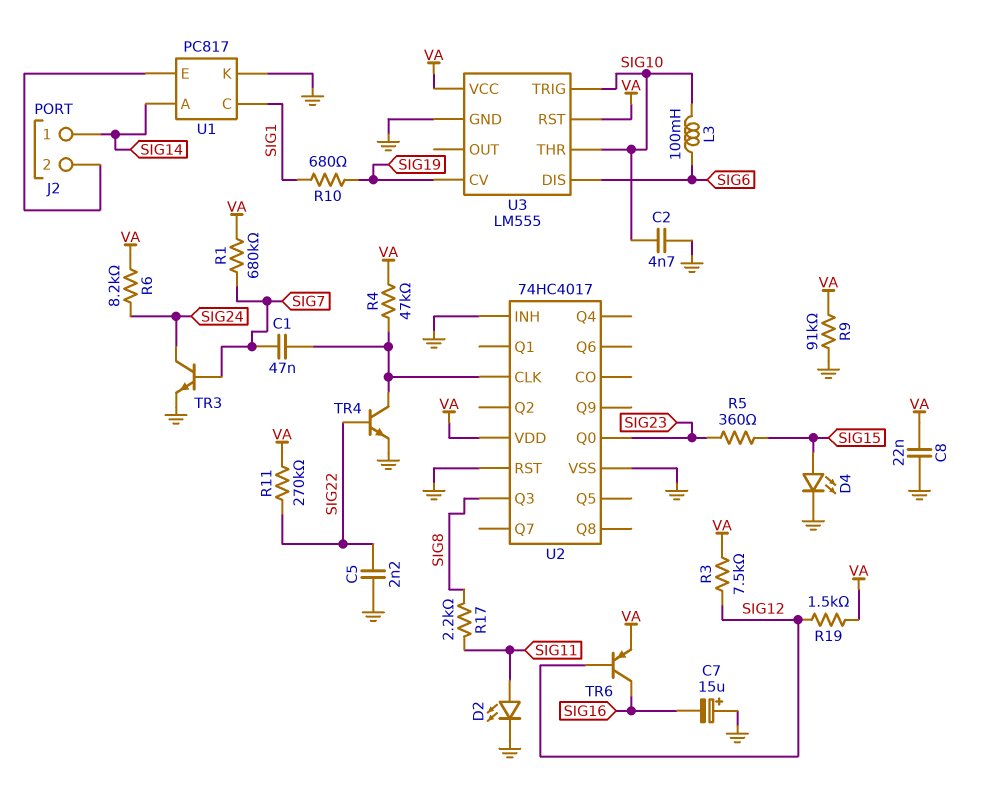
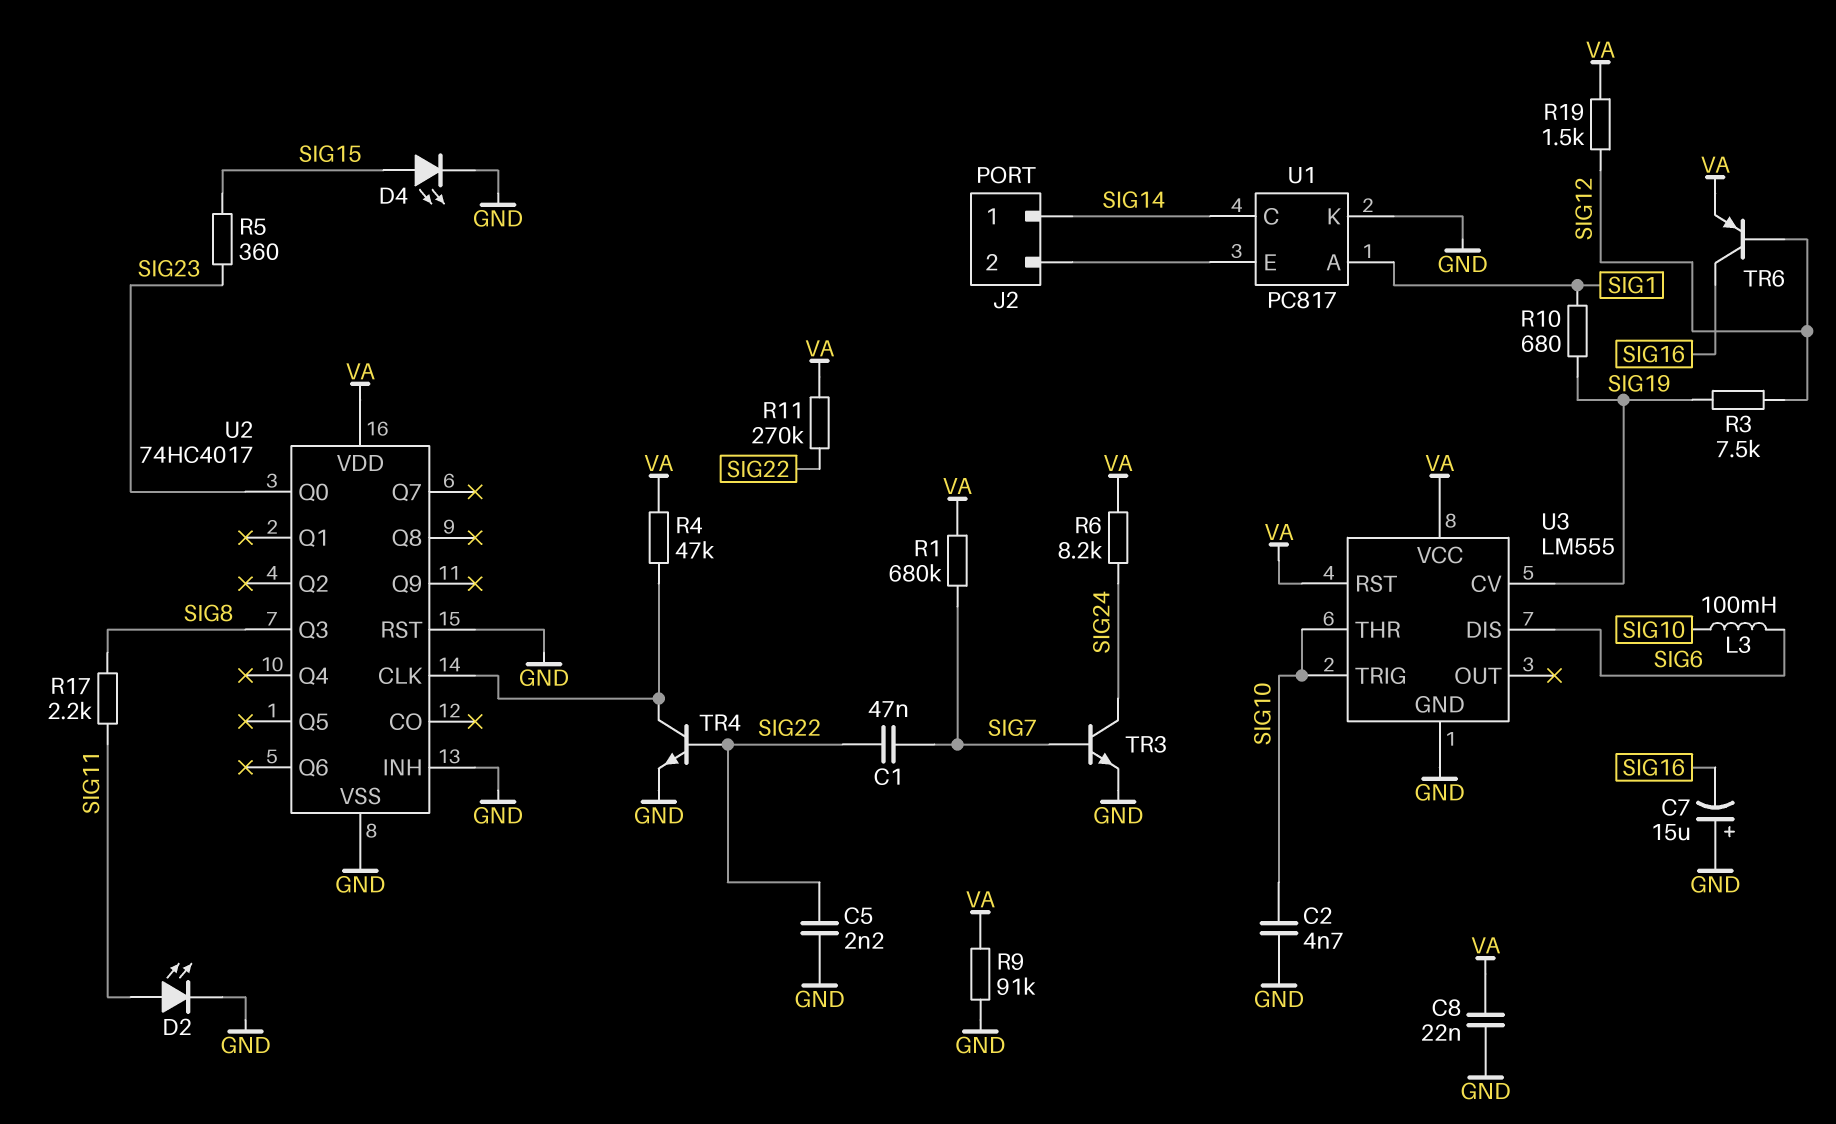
C1: 47nF (SIG7, U2/CLK) -> 47nF (SIG7, SIG22)
R3: 7.5k (SIG12, VA) -> 7.5k (SIG12, SIG19)
U1 pin A: SIG14 -> SIG1
U1 pin C: SIG1 -> SIG14

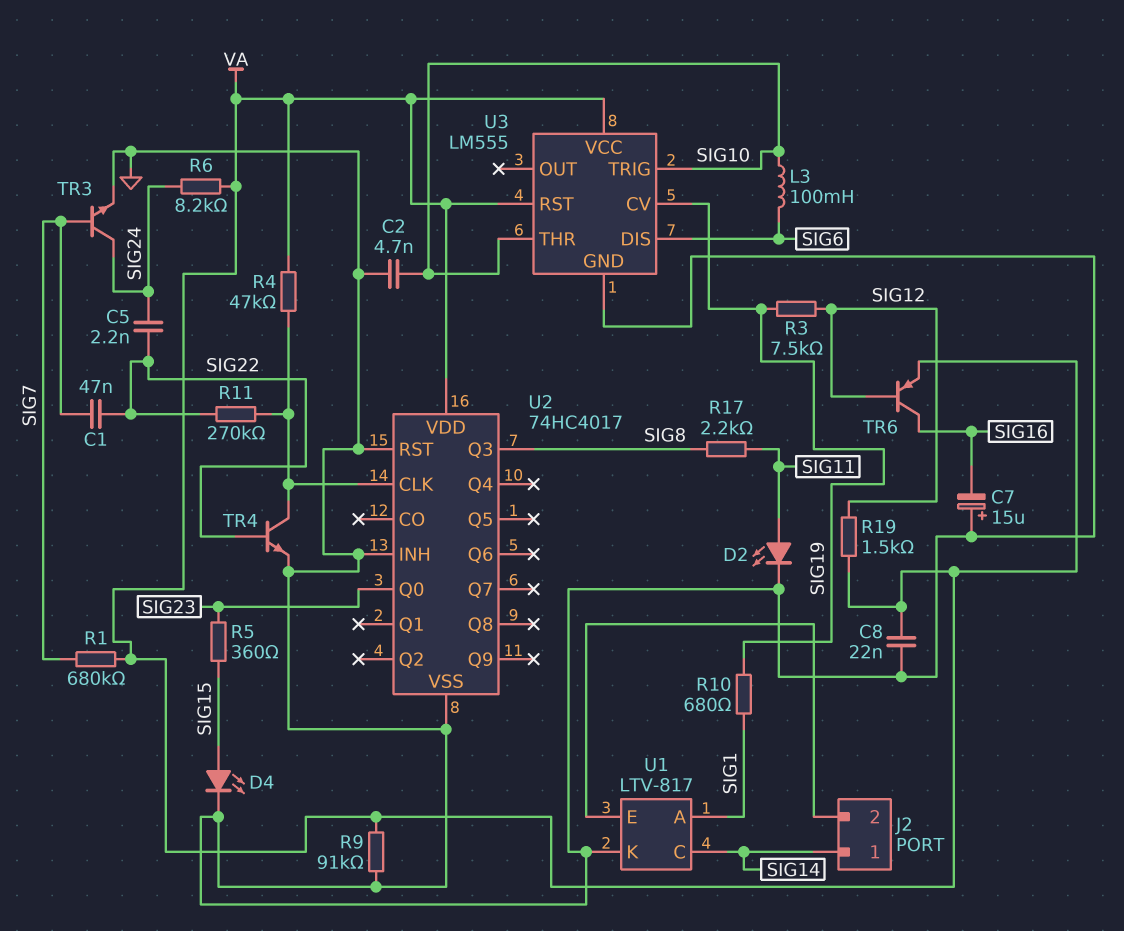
C5: 2.2nF (GND, SIG22) -> 2.2nF (SIG22, SIG24)
R11: 270k (SIG22, VA) -> 270k (SIG22, U2/CLK)
U1: PC817 -> LTV-817

